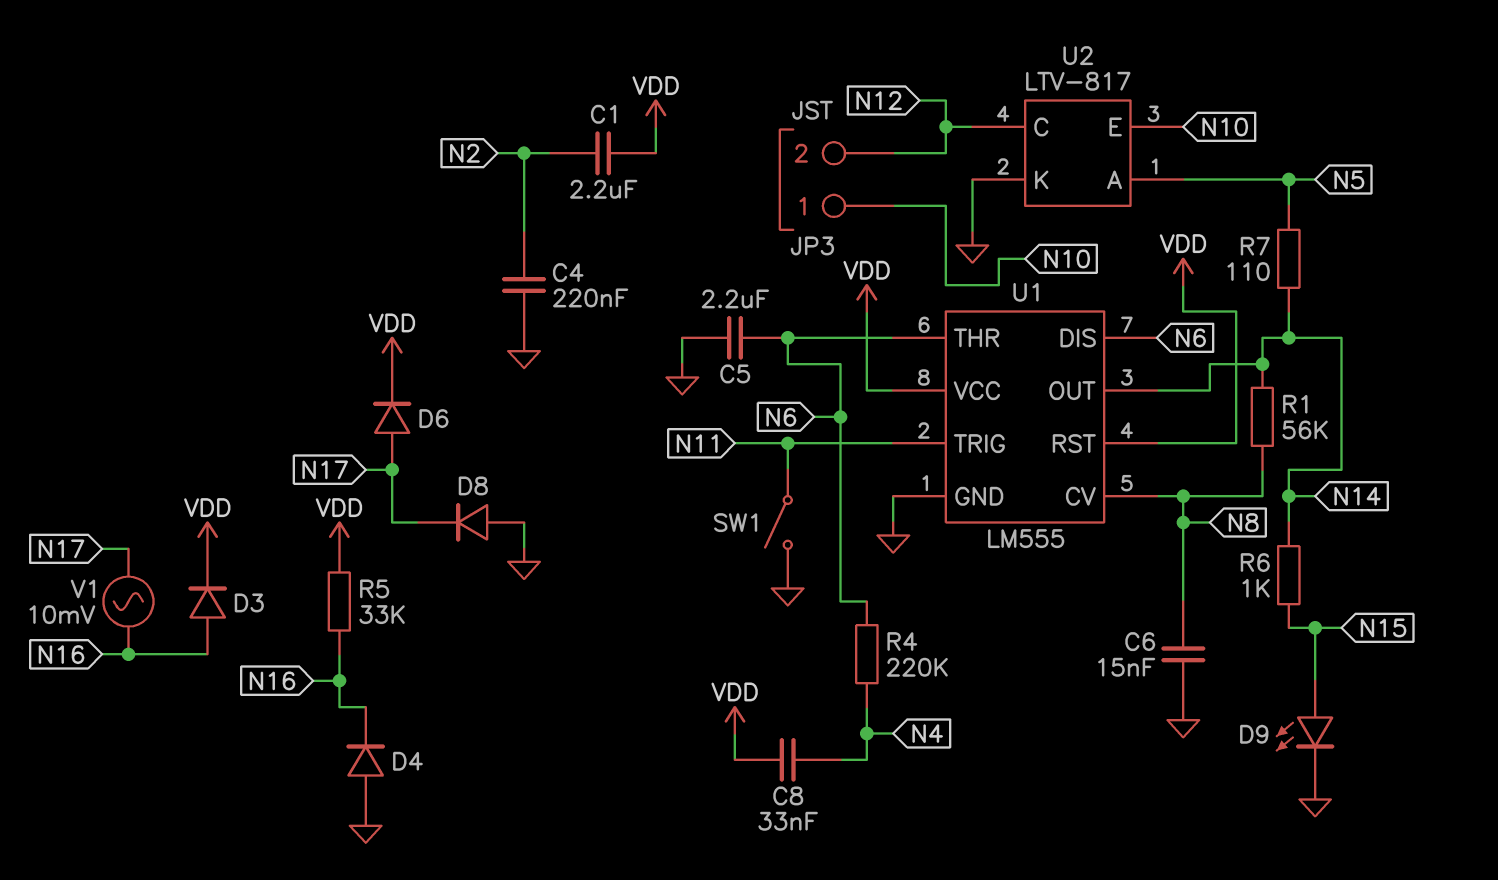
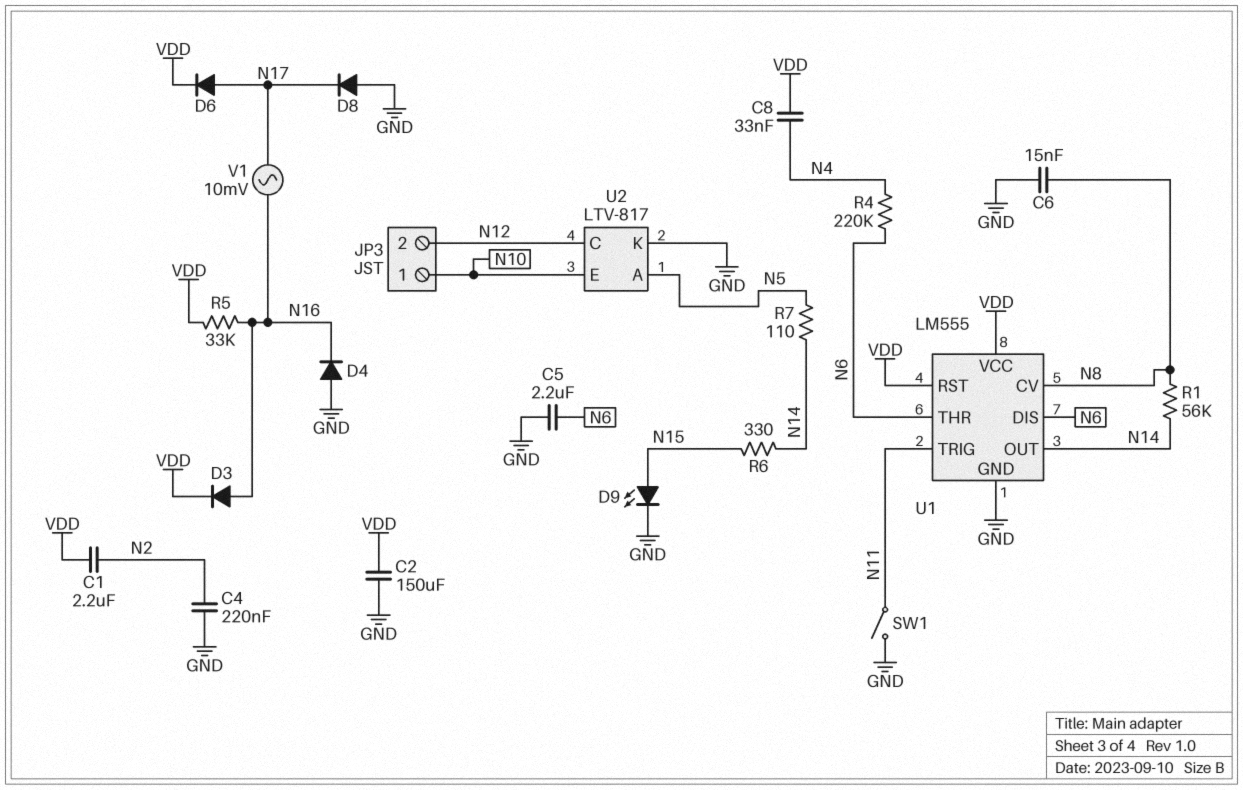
C2: none -> 150uF (GND, VDD)
R6: 1k (N14, N15) -> 330 (N14, N15)

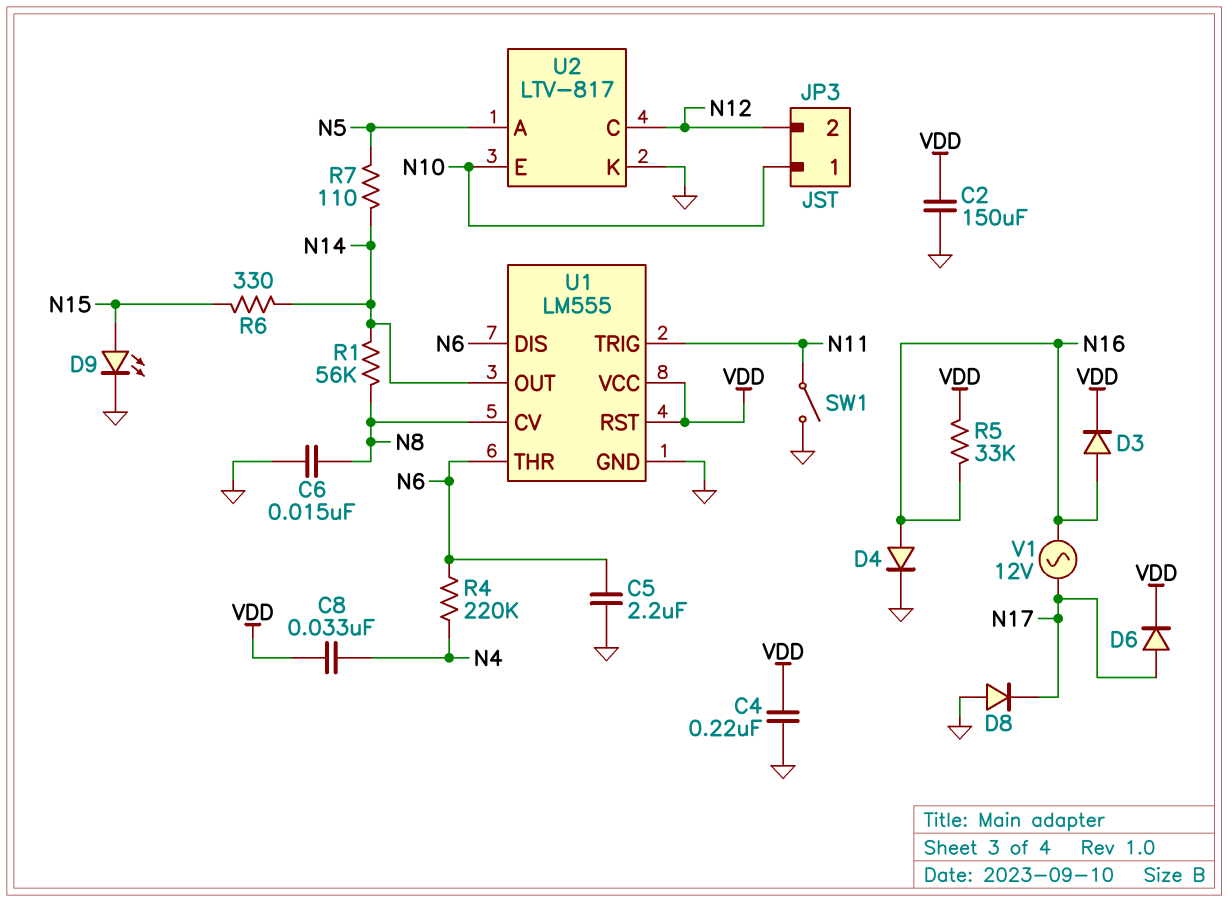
C1: 2.2uF (N2, VDD) -> none
C4: 220nF (GND, N2) -> 220nF (GND, VDD)
D4: diode (A GND, K N16) -> diode (A N16, K GND)
V1: AC 10mV (N16, N17) -> AC 12V (N16, N17)

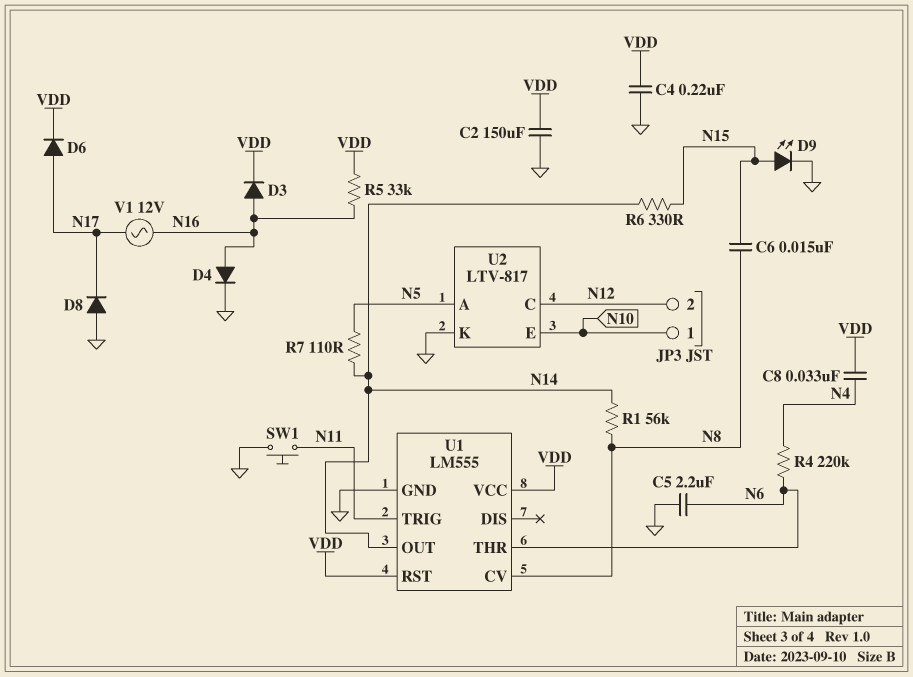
C6: 15nF (GND, N8) -> 15nF (N8, N15)
SW1: switch (GND, N11) -> button (GND, N11)
U1 pin DIS: N6 -> none

